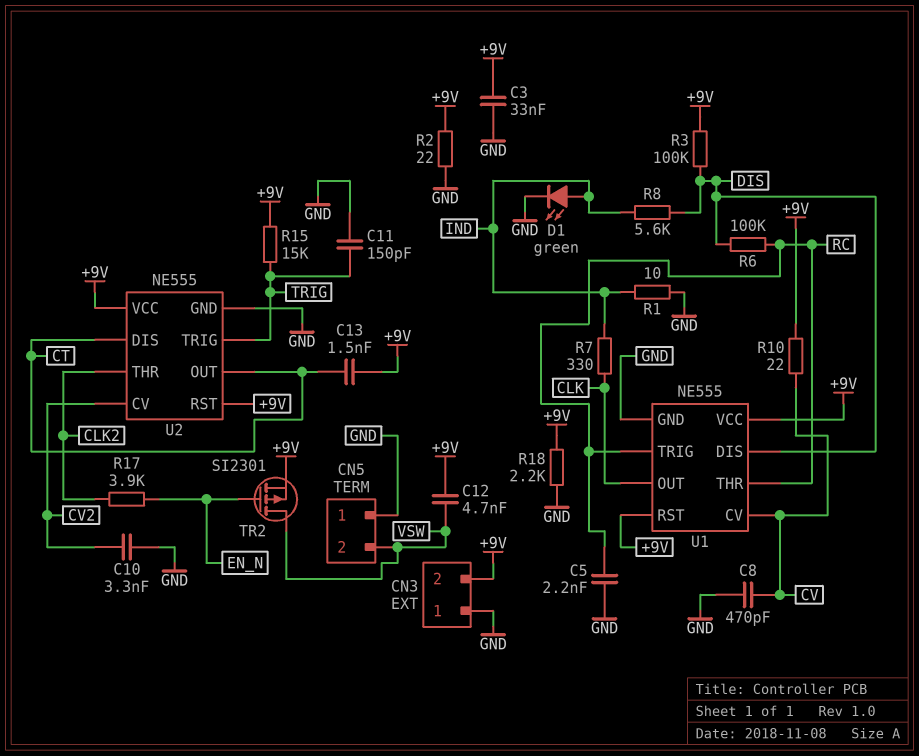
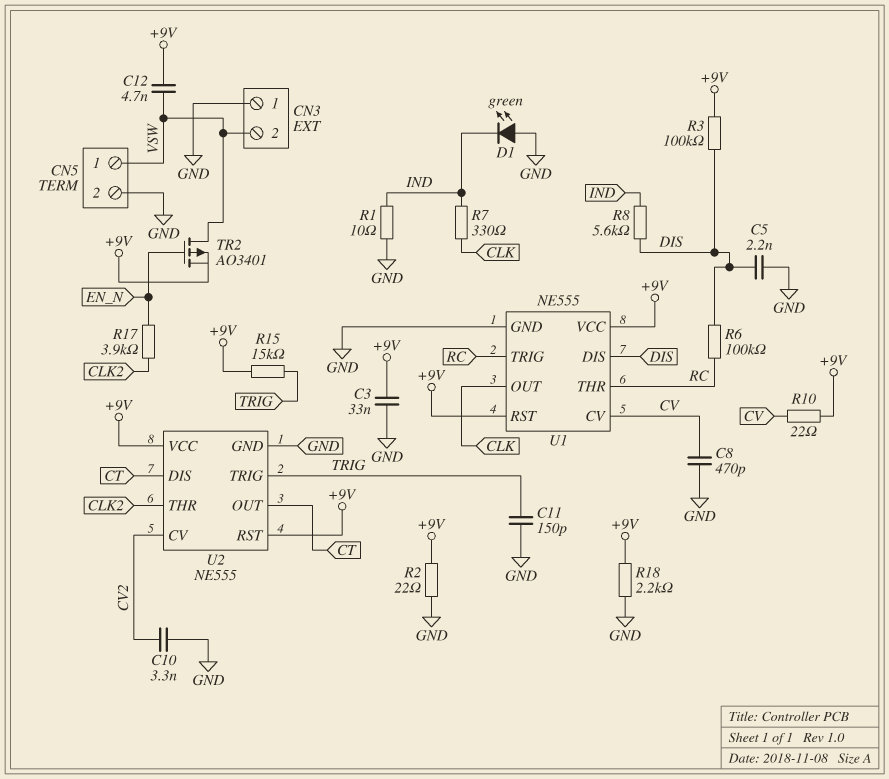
C5: 2.2nF (GND, RC) -> 2.2nF (DIS, GND)
C13: 1.5nF (+9V, CT) -> none
CN3 pin 2: +9V -> VSW
CN5 pin 1: GND -> VSW
CN5 pin 2: VSW -> GND
D1: LED green (A IND, K GND) -> LED green (A GND, K IND)
TR2: PMOS SI2301 (G EN_N, D VSW, S +9V) -> PMOS AO3401 (G EN_N, D VSW, S +9V)

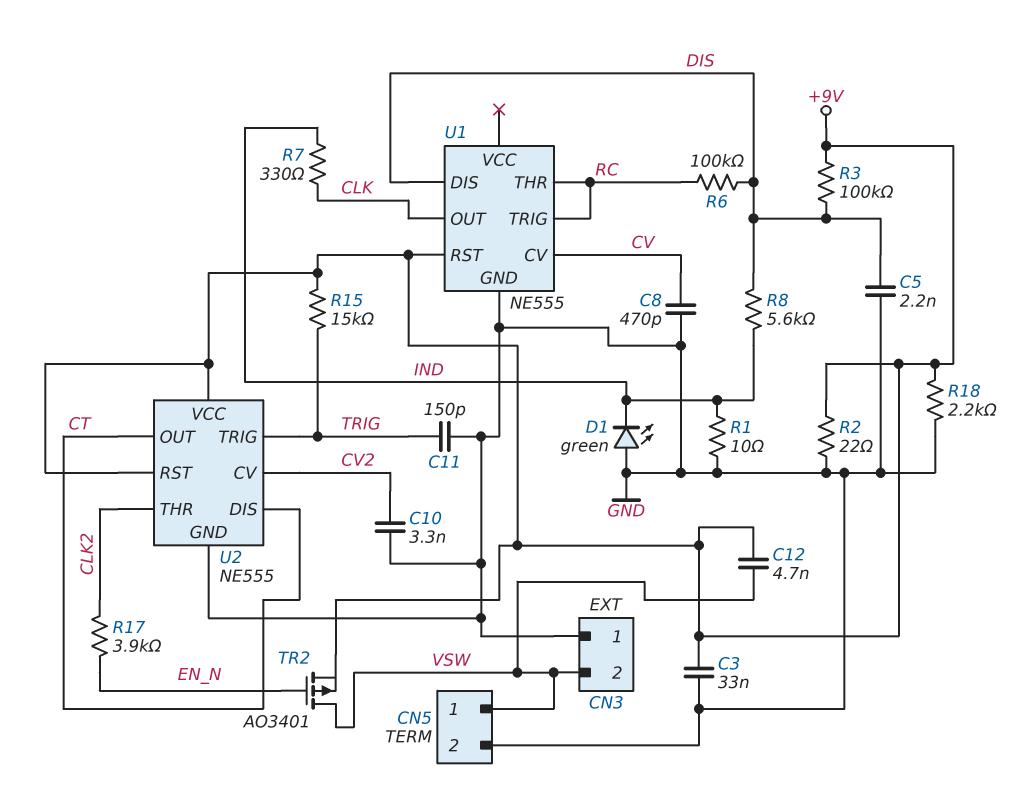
R10: 22 (+9V, CV) -> none
U1 pin VCC: +9V -> none

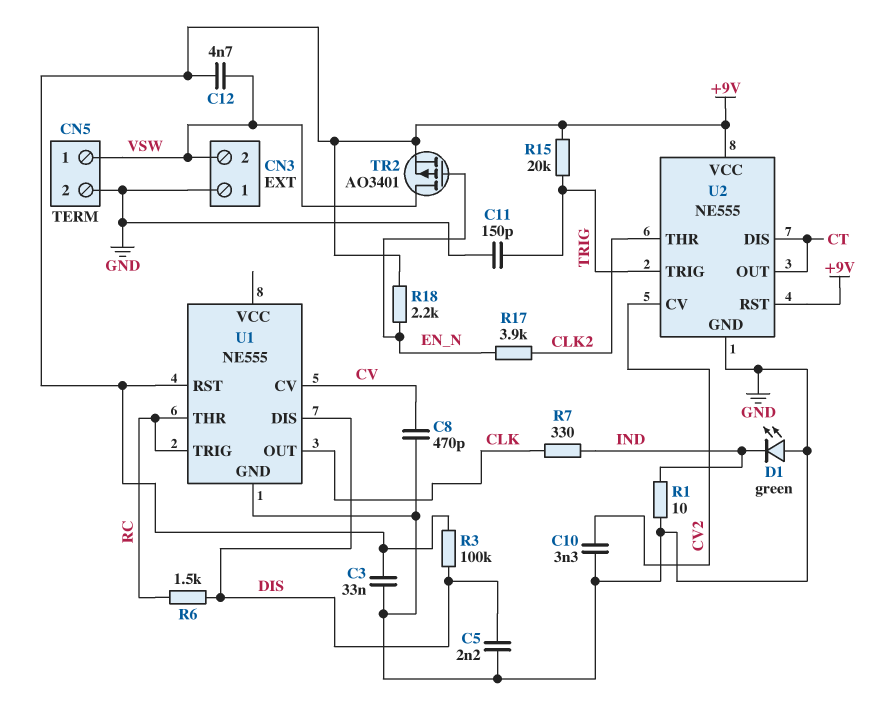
R2: 22 (+9V, GND) -> none
R6: 100k (DIS, RC) -> 1.5k (DIS, RC)
R8: 5.6k (DIS, IND) -> none
R15: 15k (+9V, TRIG) -> 20k (+9V, TRIG)
R18: 2.2k (+9V, GND) -> 2.2k (+9V, EN_N)

